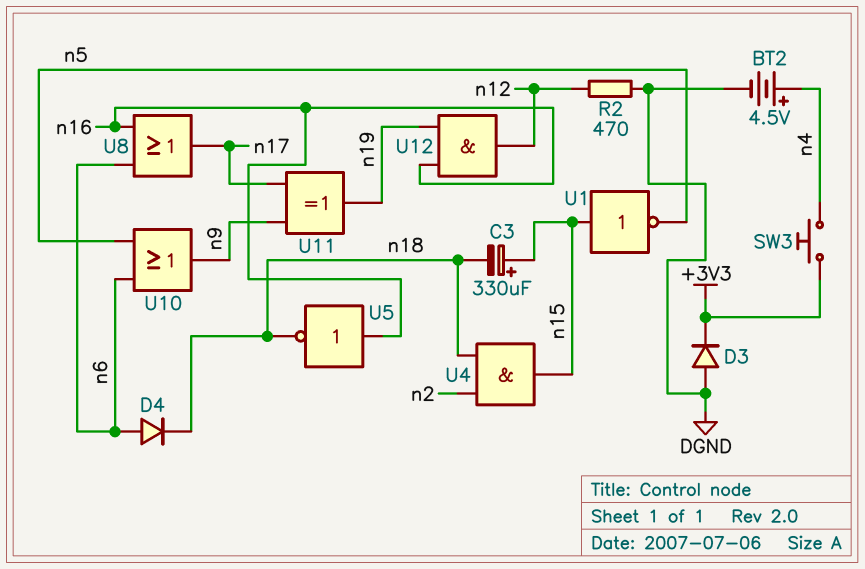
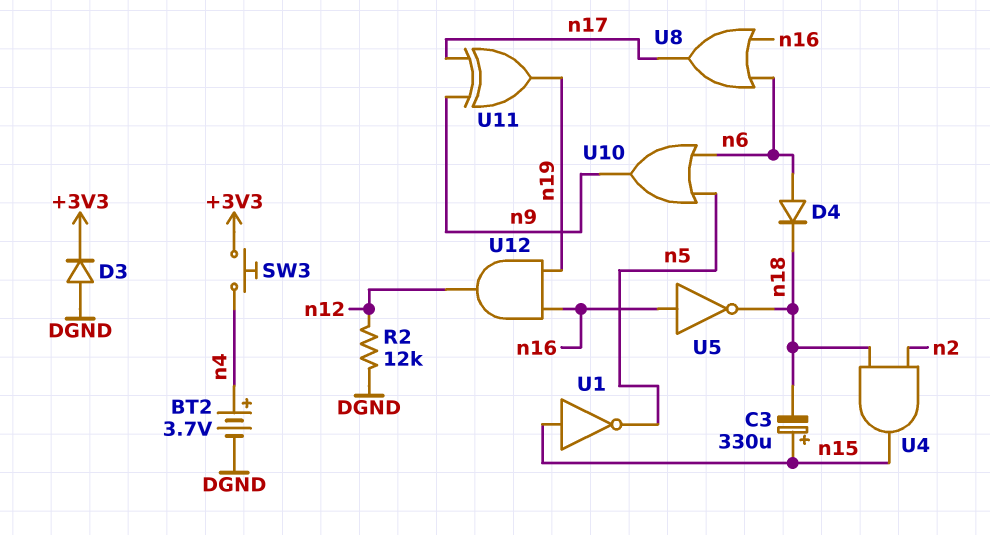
BT2: 4.5V (plus n4, minus DGND) -> 3.7V (plus n4, minus DGND)
R2: 470 (DGND, n12) -> 12k (DGND, n12)

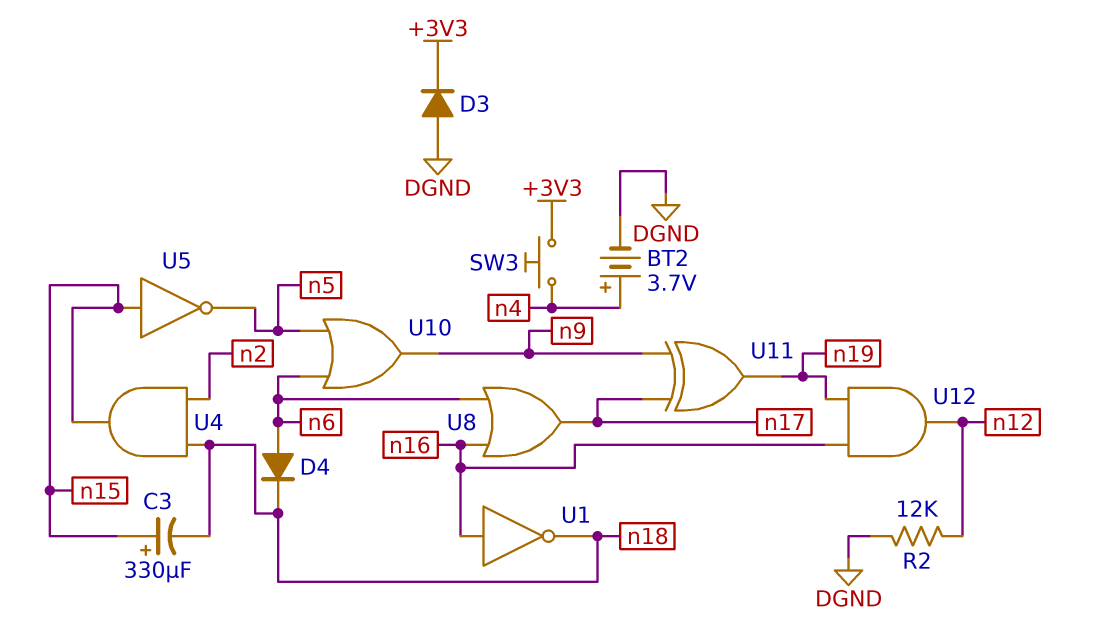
U1: NOT (in n15, out n5) -> NOT (in n16, out n18)
U5: NOT (in n16, out n18) -> NOT (in n15, out n5)

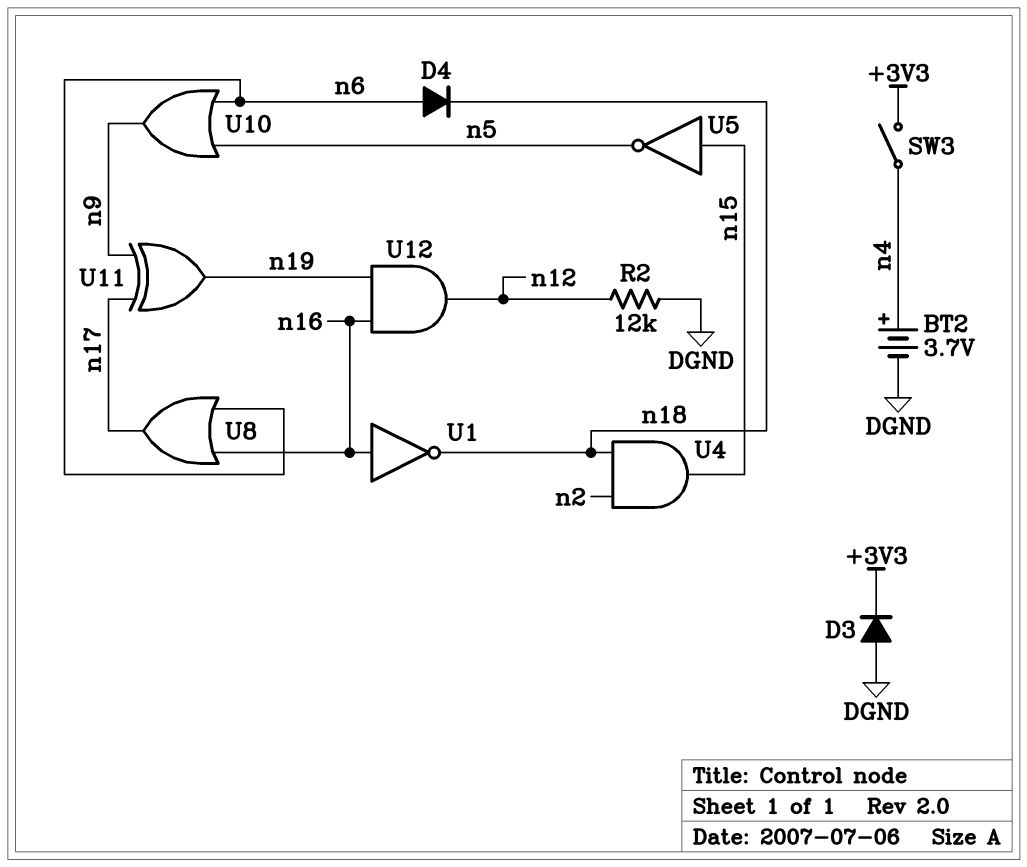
C3: 330uF (plus n15, minus n18) -> none
SW3: button (+3V3, n4) -> switch (+3V3, n4)

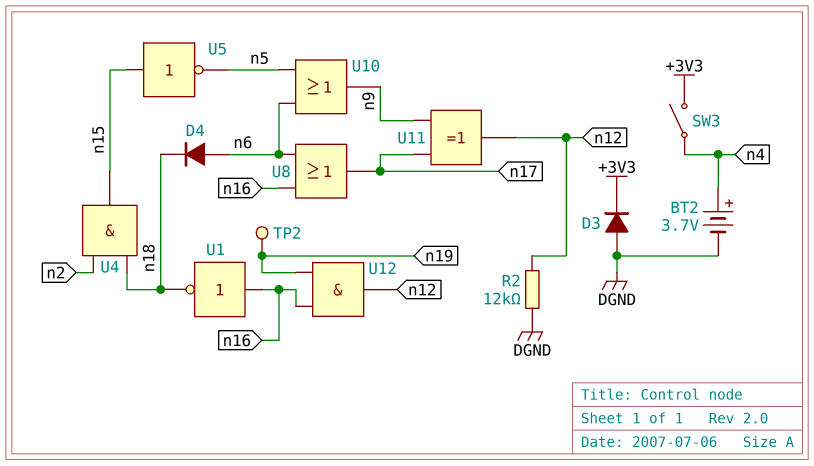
TP2: none -> test point (n19)
U11: XOR (in n9, in n17, out n19) -> XOR (in n9, in n17, out n12)

